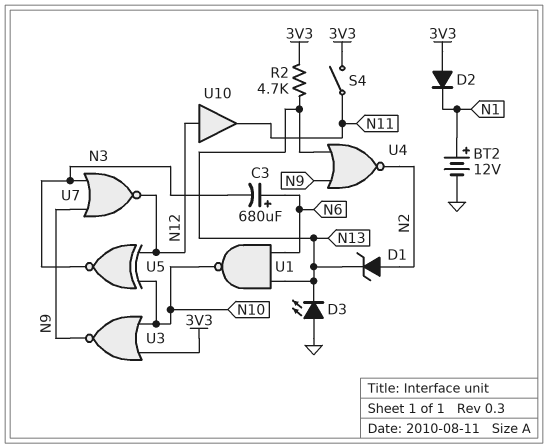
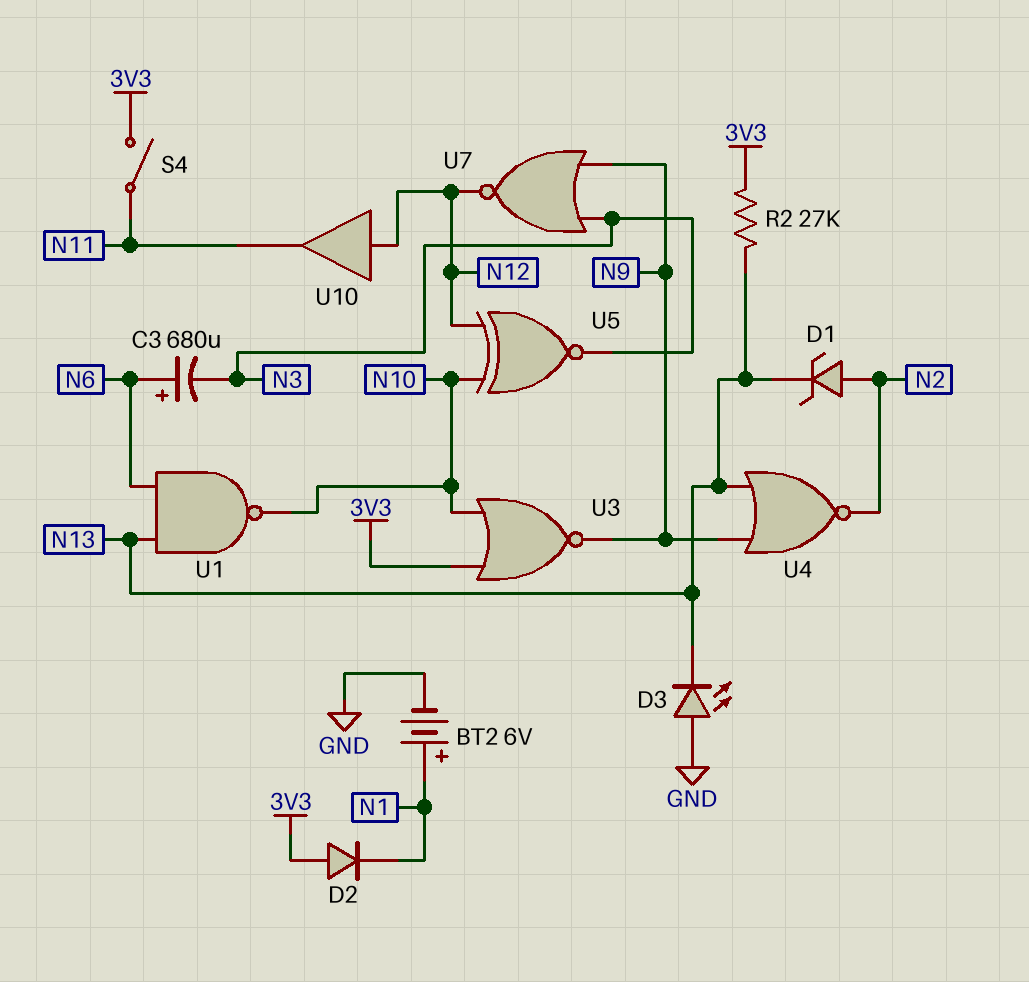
BT2: 12V (plus N1, minus GND) -> 6V (plus N1, minus GND)
R2: 4.7k (3V3, N13) -> 27k (3V3, N13)

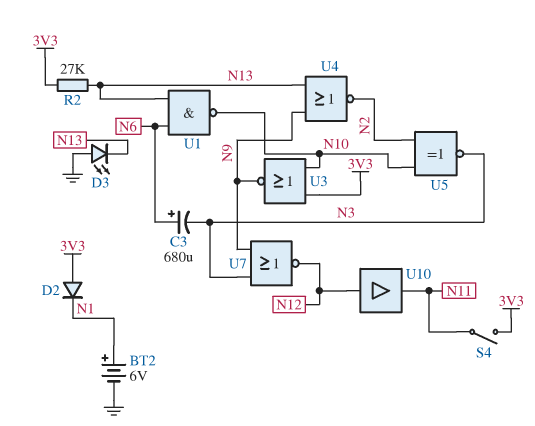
D1: zener (A N2, K N13) -> none
U5: XNOR (in N10, in N12, out N3) -> XNOR (in N2, in N10, out N3)

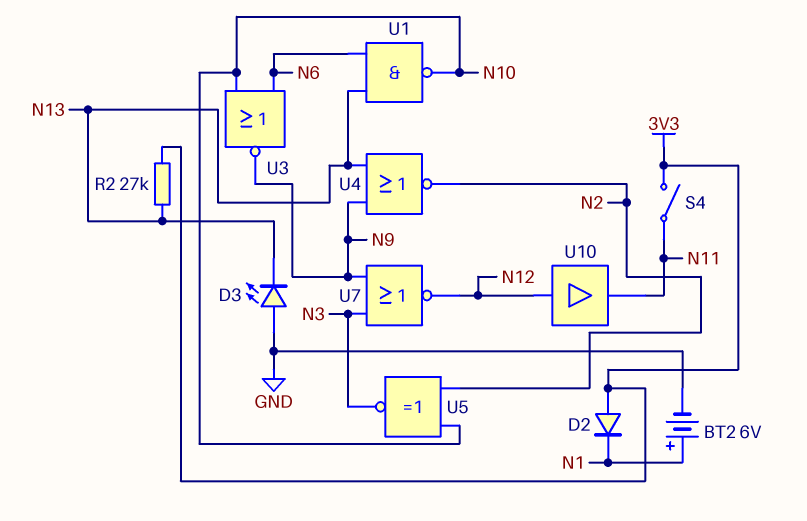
C3: 680uF (plus N6, minus N3) -> none
U3: NOR (in 3V3, in N10, out N9) -> NOR (in N6, in N10, out N9)

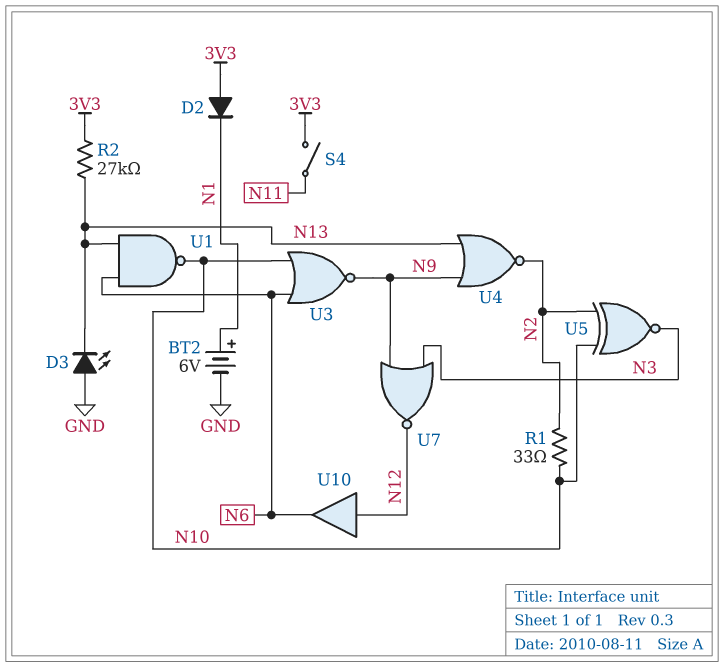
R1: none -> 33 (N2, N10)
U10: buffer (in N12, out N11) -> buffer (in N12, out N6)

